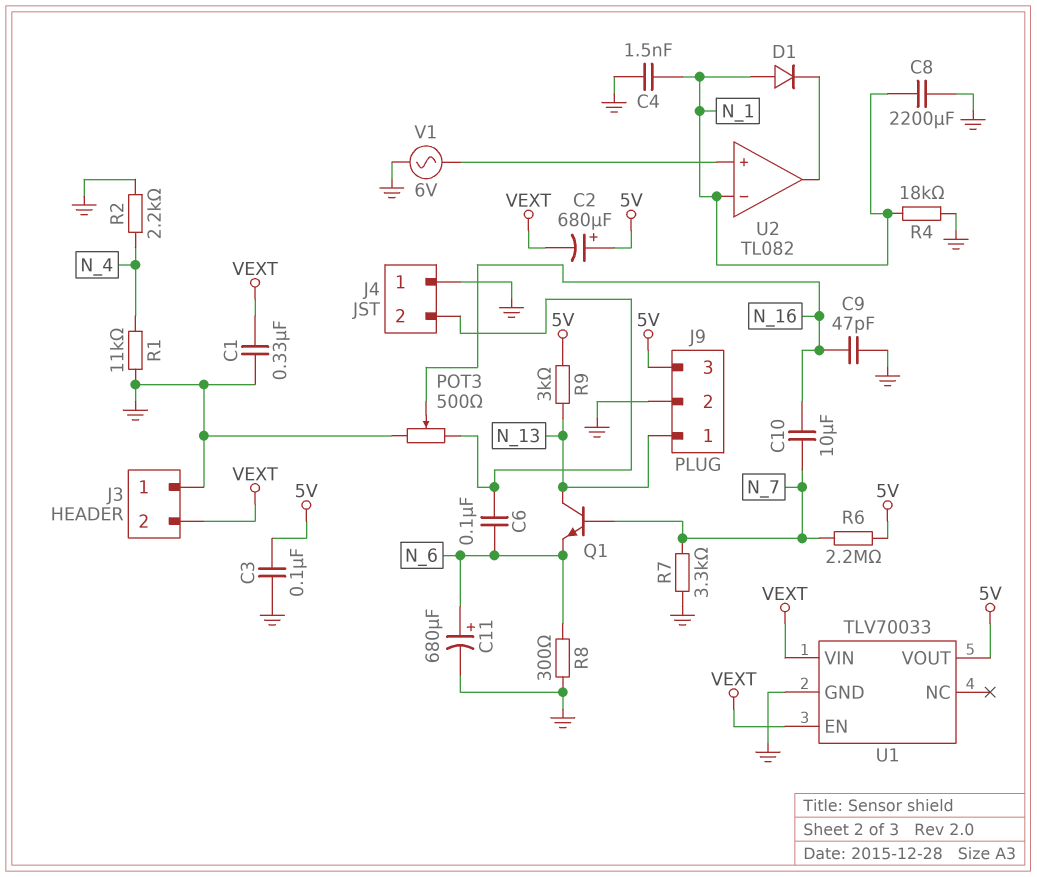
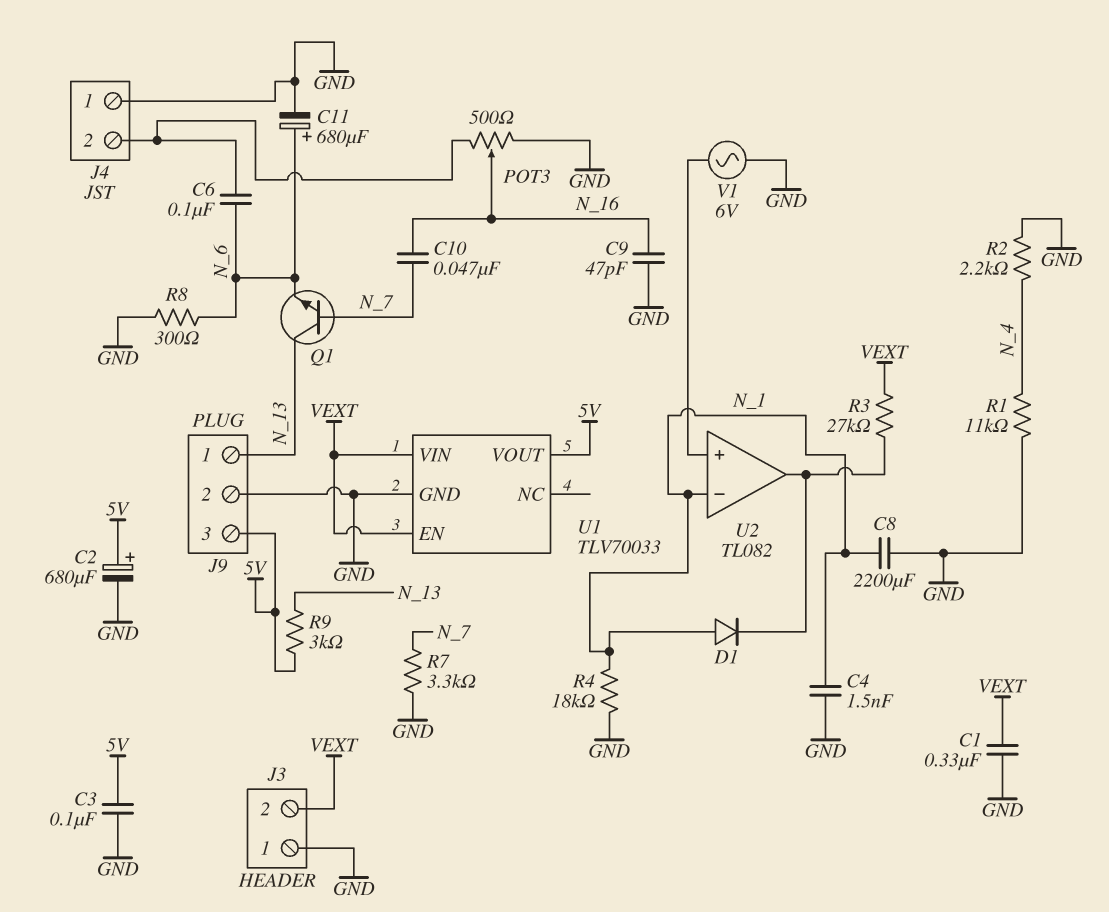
C2: 680uF (plus 5V, minus VEXT) -> 680uF (plus 5V, minus GND)
C10: 10uF (N_7, N_16) -> 47nF (N_7, N_16)
R3: none -> 27k (U2/out, VEXT)
R6: 2.2M (5V, N_7) -> none

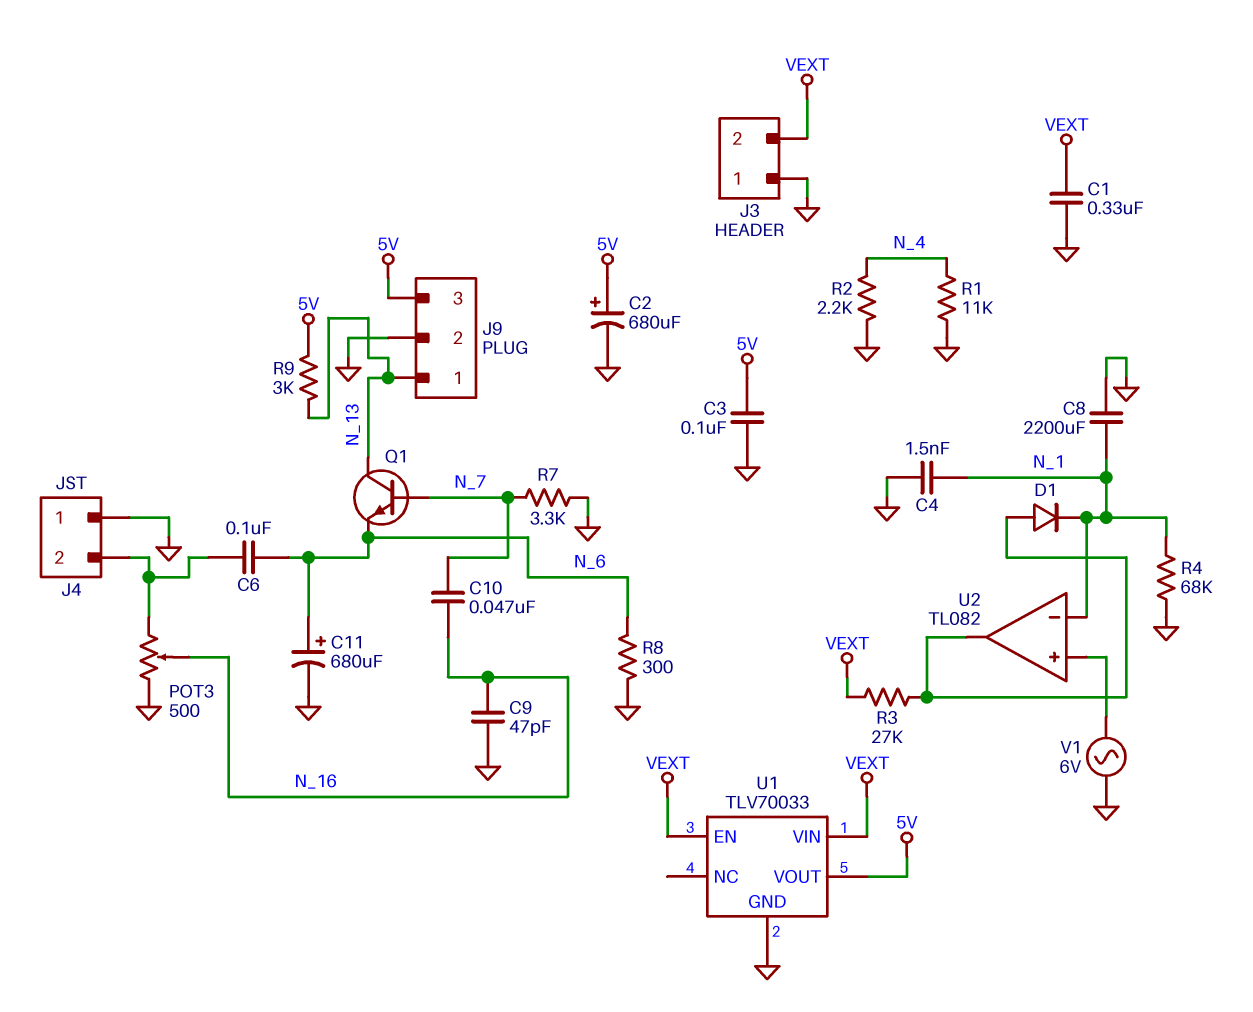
D1: diode (A N_1, K U2/out) -> diode (A U2/out, K N_1)
R4: 18k (GND, N_1) -> 68k (GND, N_1)

